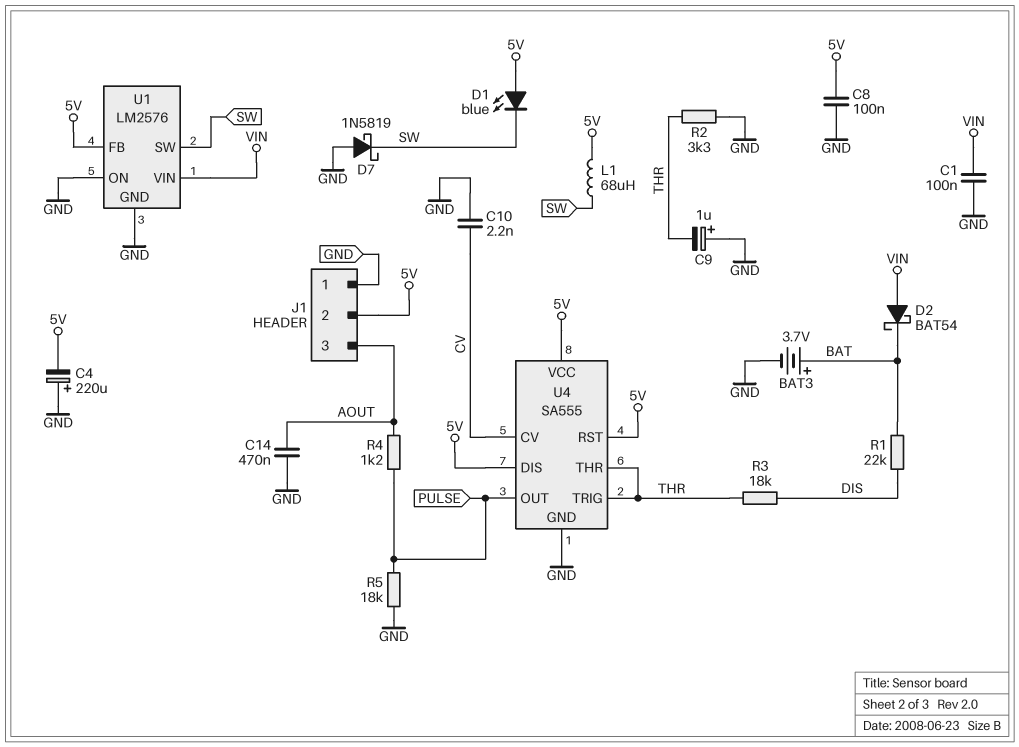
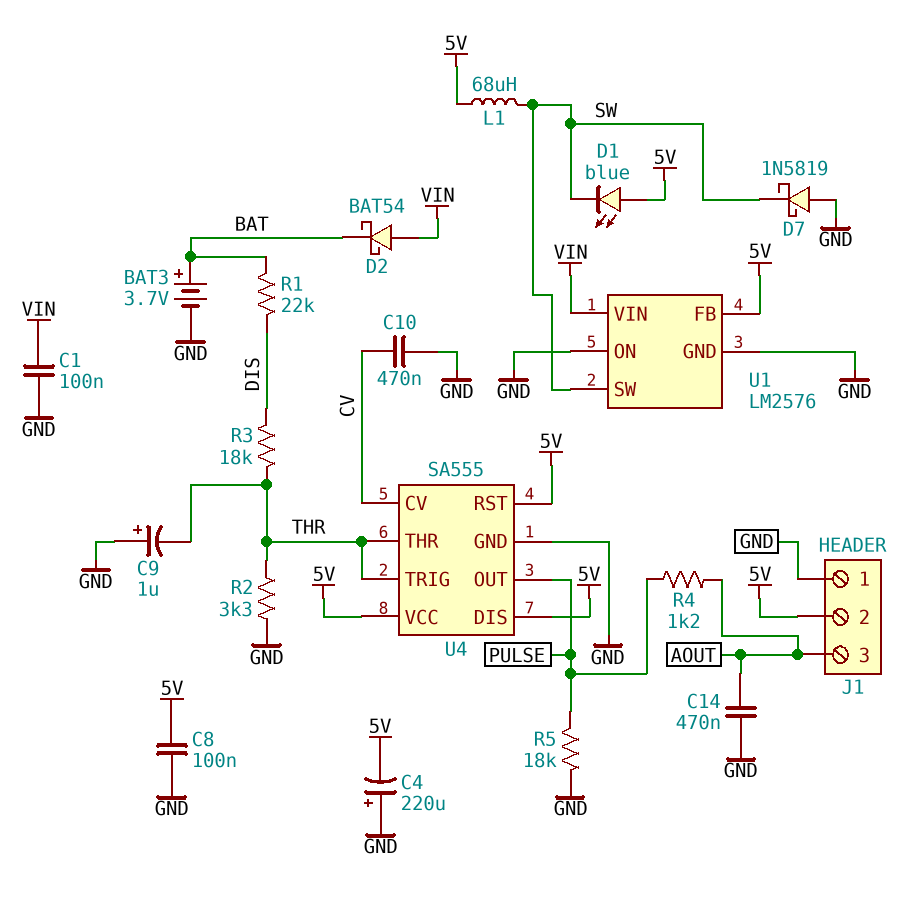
C10: 2.2nF (CV, GND) -> 470nF (CV, GND)

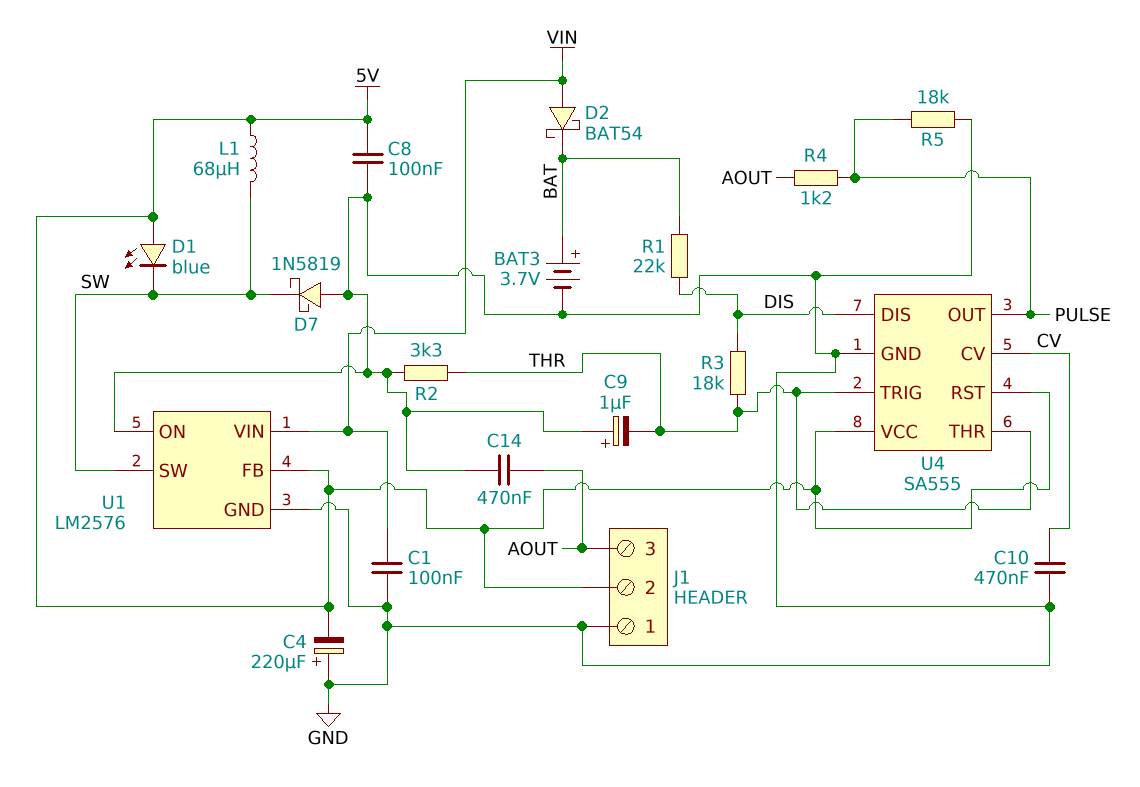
U4 pin DIS: 5V -> DIS

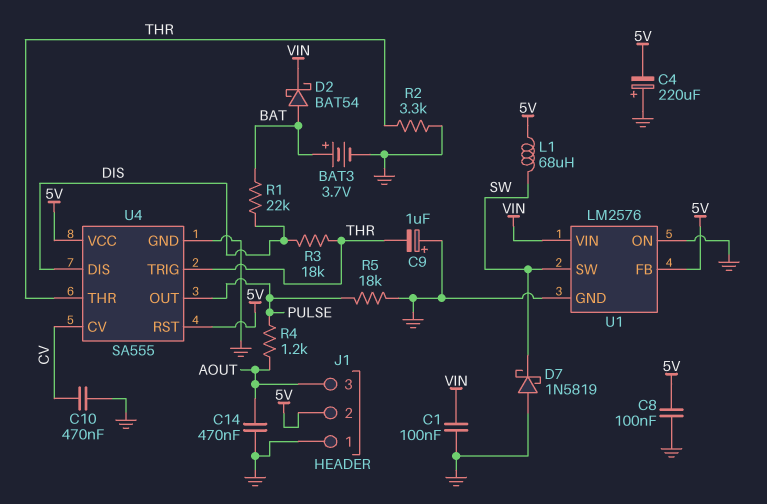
D1: LED blue (A 5V, K SW) -> none
D2: schottky BAT54 (A VIN, K BAT) -> schottky BAT54 (A BAT, K VIN)

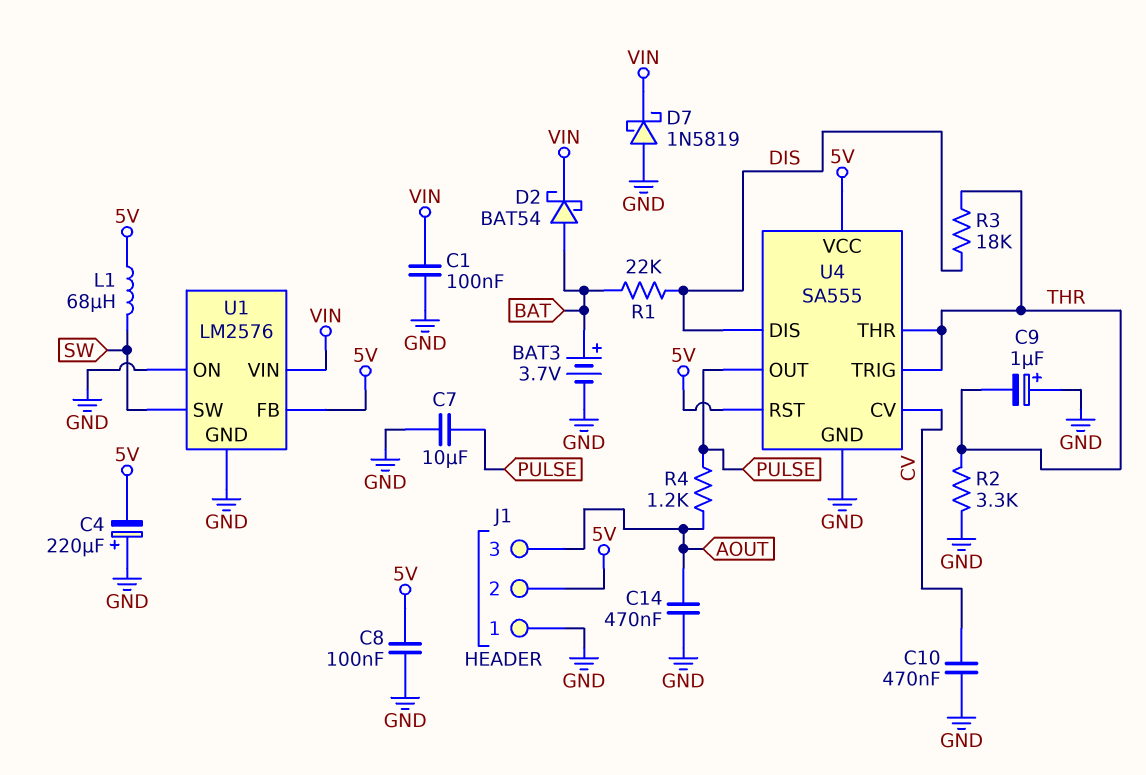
C7: none -> 10uF (GND, PULSE)
D7: schottky 1N5819 (A GND, K SW) -> schottky 1N5819 (A GND, K VIN)
R5: 18k (GND, PULSE) -> none

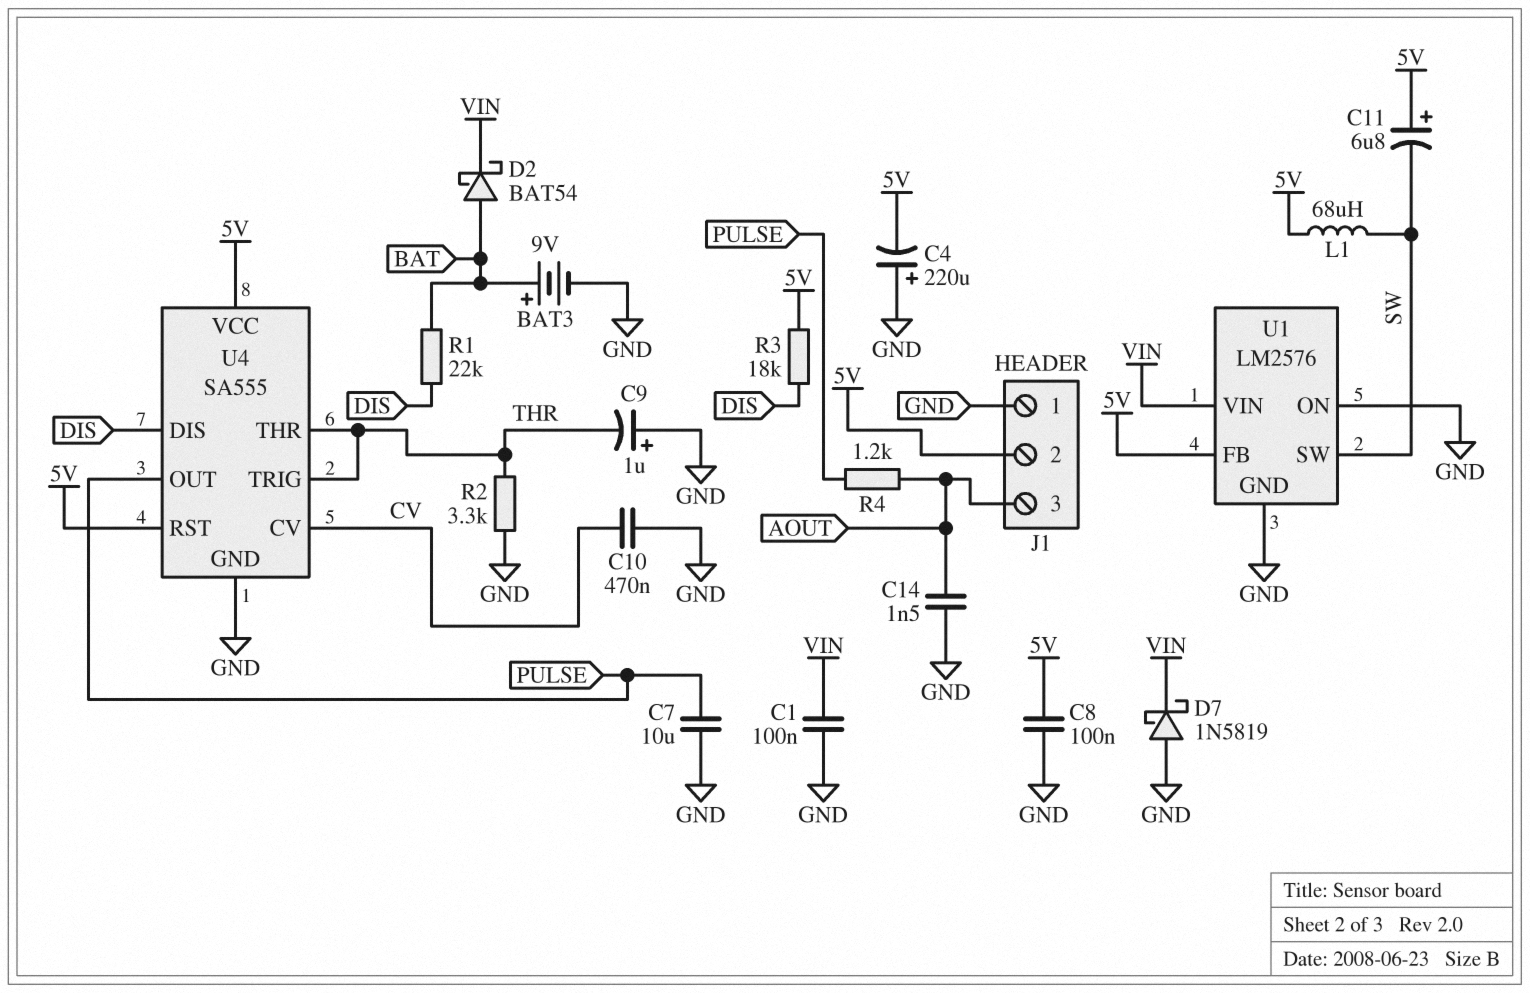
BAT3: 3.7V (plus BAT, minus GND) -> 9V (plus BAT, minus GND)
C11: none -> 6.8uF (plus 5V, minus SW)
C14: 470nF (AOUT, GND) -> 1.5nF (AOUT, GND)
R3: 18k (DIS, THR) -> 18k (5V, DIS)

